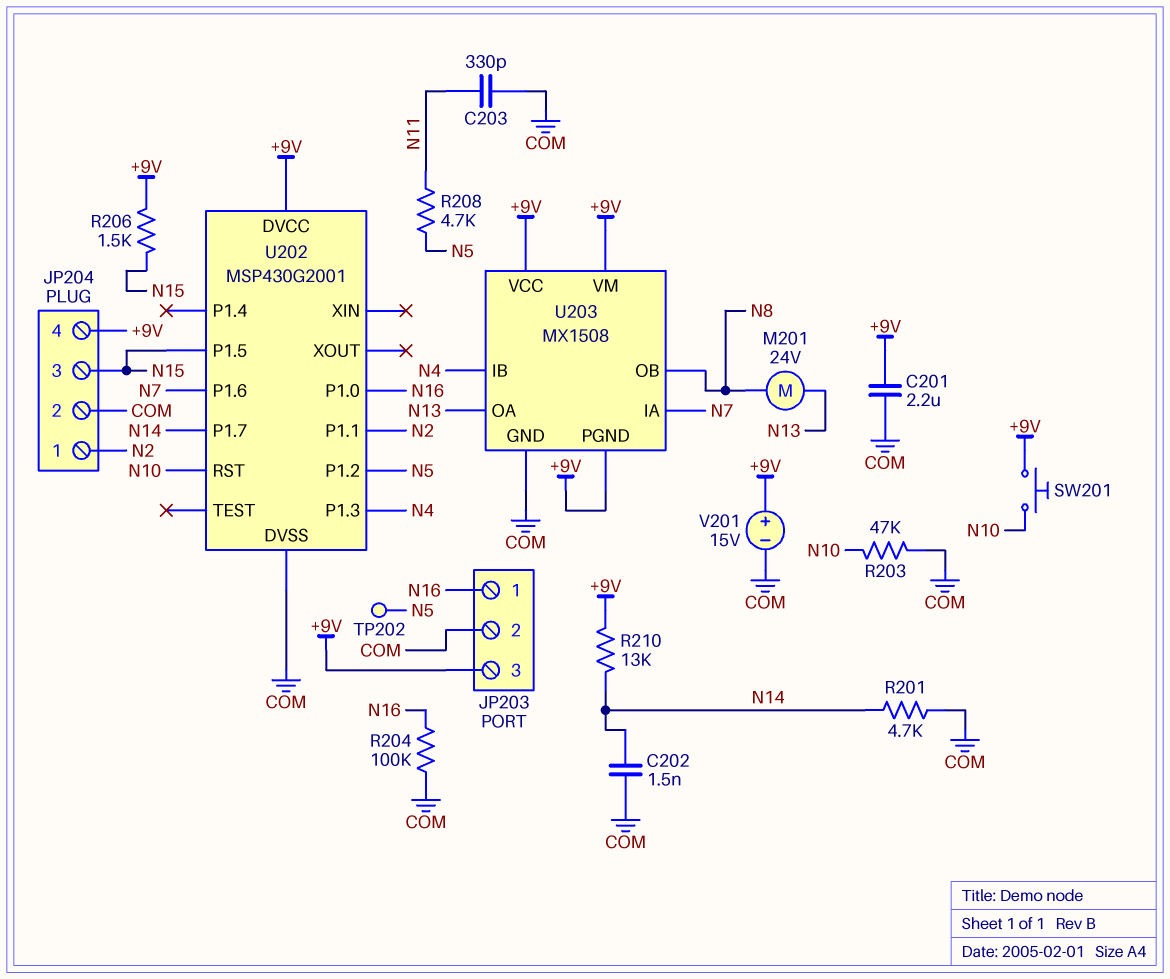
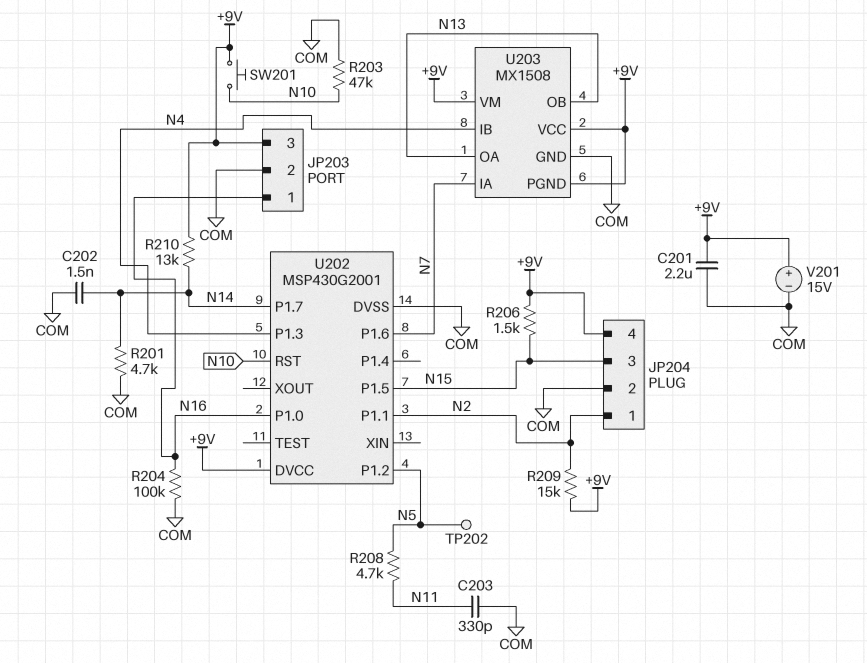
M201: motor 24V (N8, N13) -> none
R209: none -> 15k (+9V, N2)
U203 pin OB: N8 -> N13

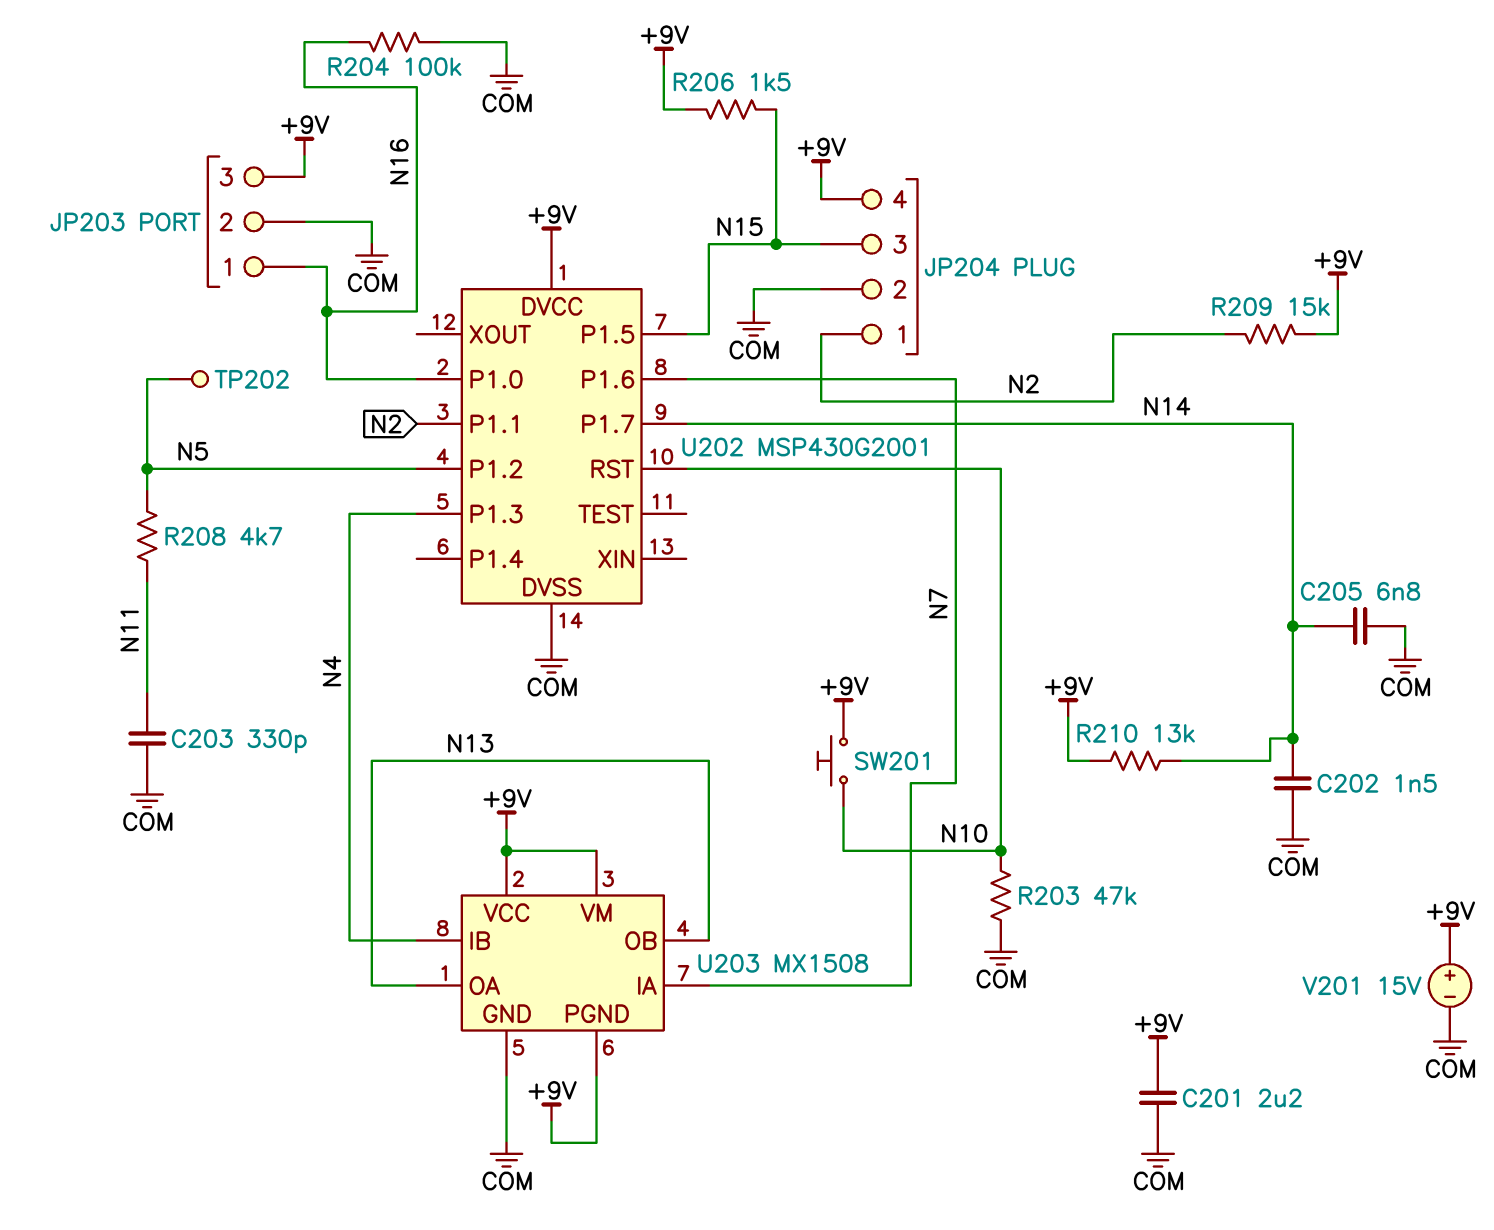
C205: none -> 6.8nF (COM, N14)
R201: 4.7k (COM, N14) -> none

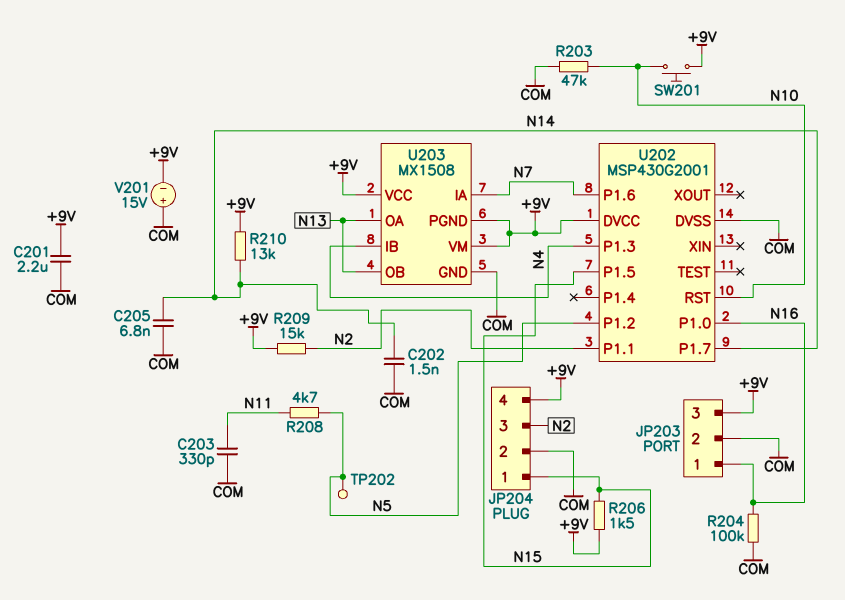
JP204 pin 1: N2 -> N15
JP204 pin 3: N15 -> N2
V201: 15V (plus +9V, minus COM) -> 15V (plus COM, minus +9V)

